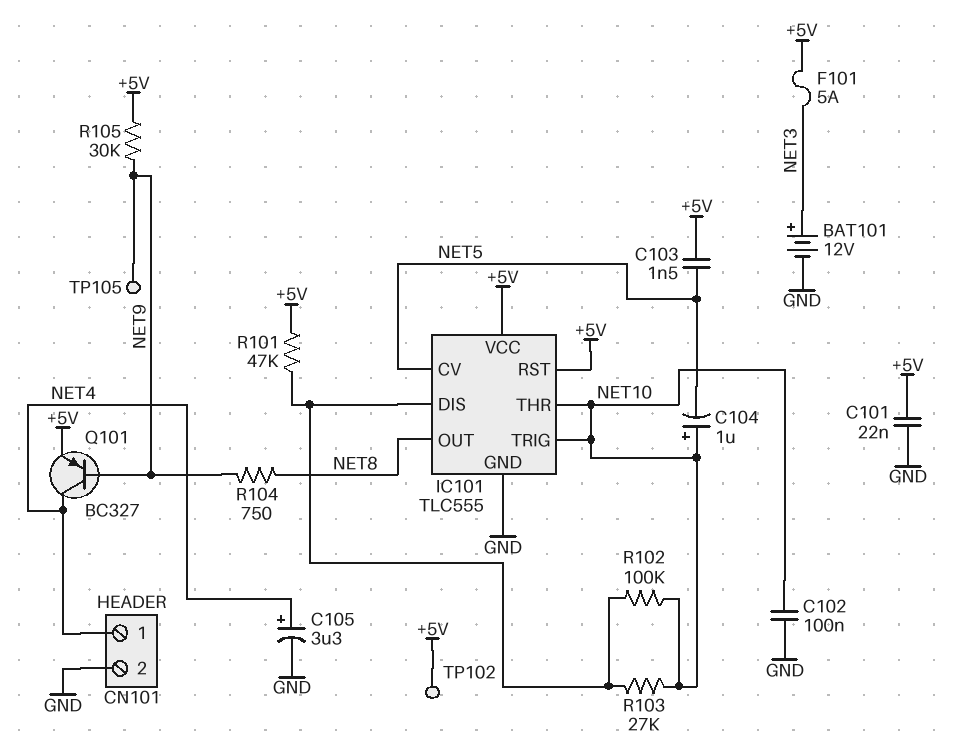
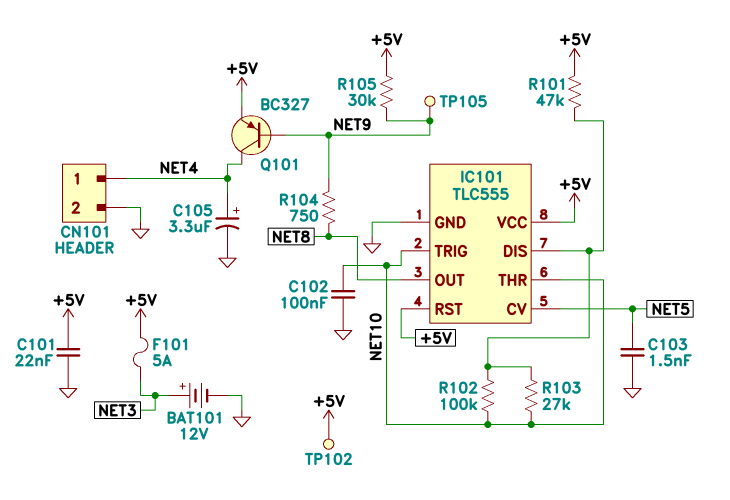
C103: 1.5nF (+5V, NET5) -> 1.5nF (GND, NET5)
C104: 1uF (plus NET10, minus NET5) -> none

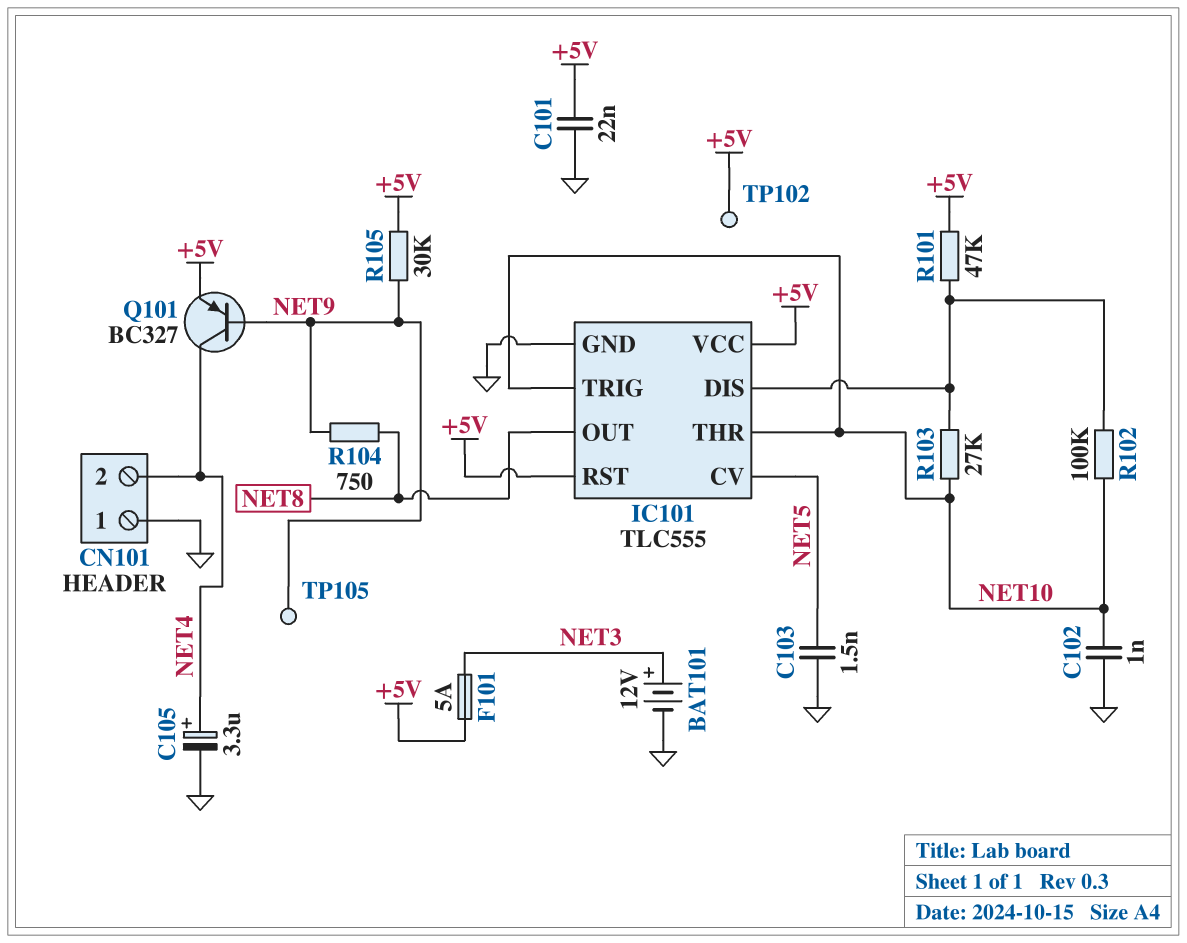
C102: 100nF (GND, NET10) -> 1nF (GND, NET10)
CN101 pin 1: NET4 -> GND
CN101 pin 2: GND -> NET4

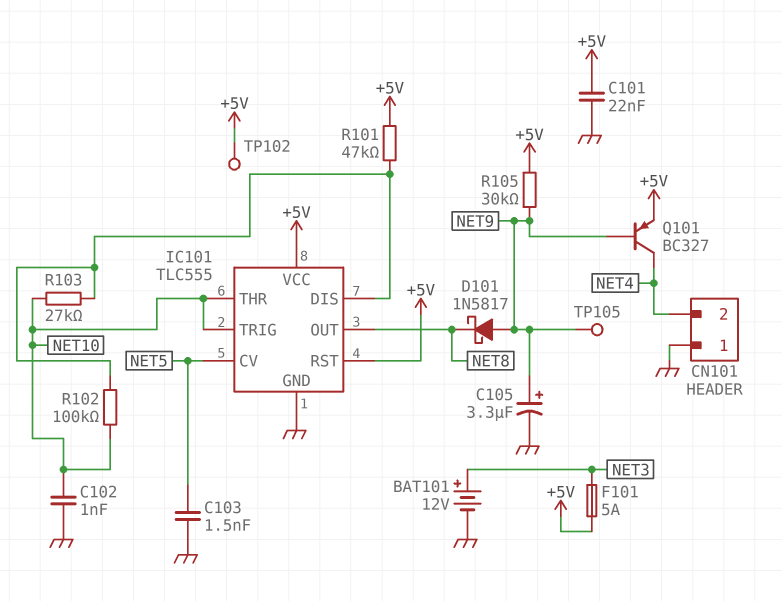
C105: 3.3uF (plus NET4, minus GND) -> 3.3uF (plus NET9, minus GND)
D101: none -> schottky 1N5817 (A NET9, K NET8)
R104: 750 (NET8, NET9) -> none

